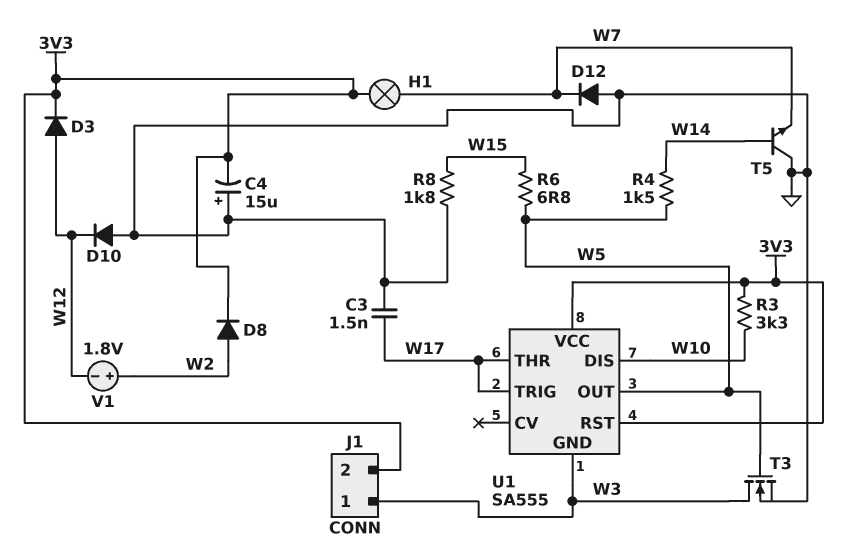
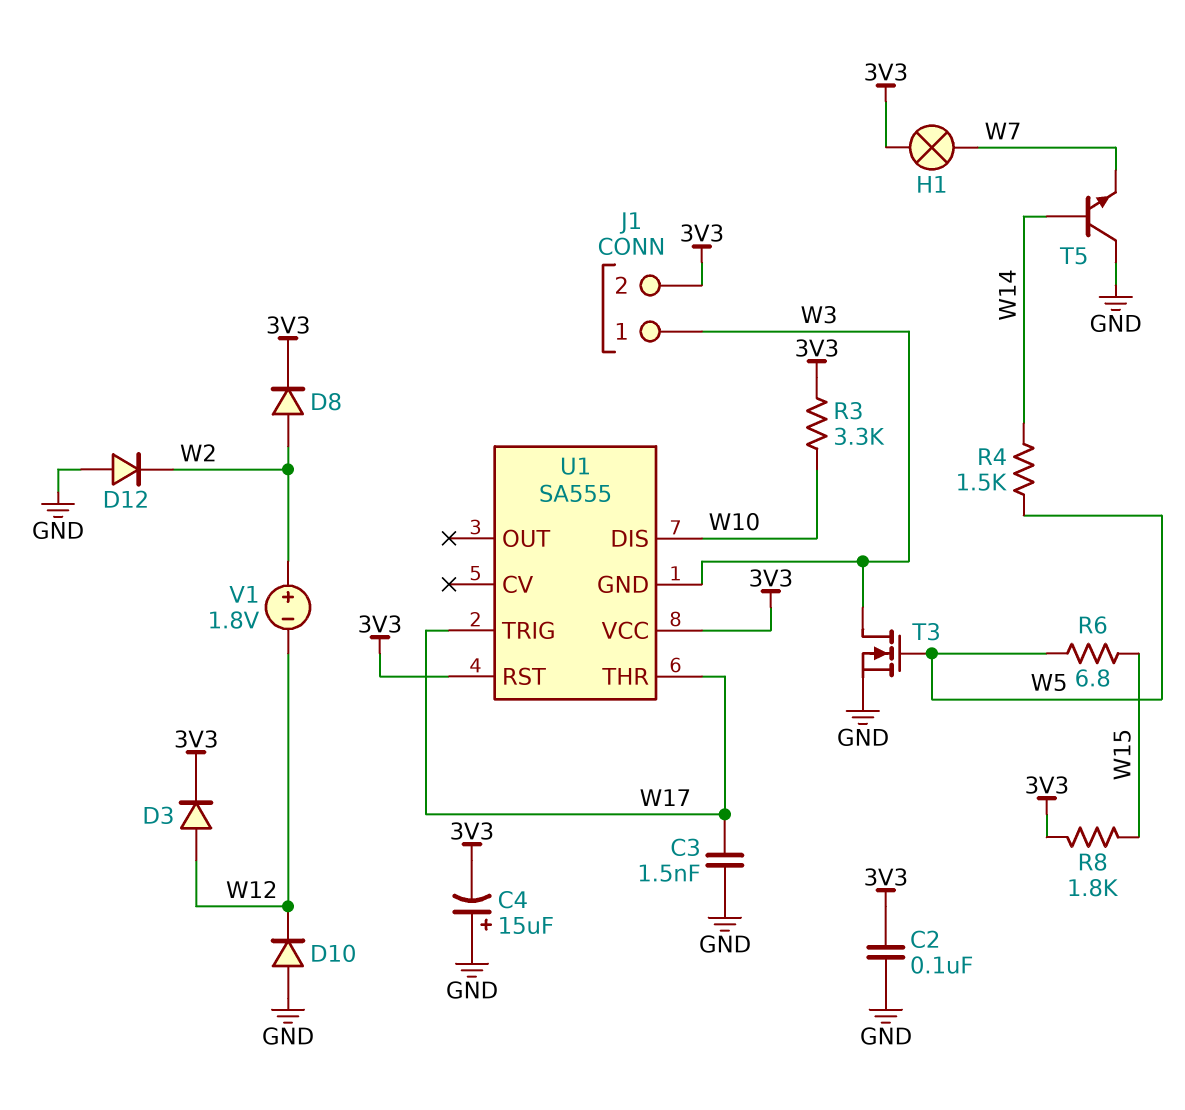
C2: none -> 100nF (3V3, GND)
D12: diode (A GND, K W7) -> diode (A GND, K W2)
R8: 1.8k (GND, W15) -> 1.8k (3V3, W15)
U1 pin OUT: W5 -> none

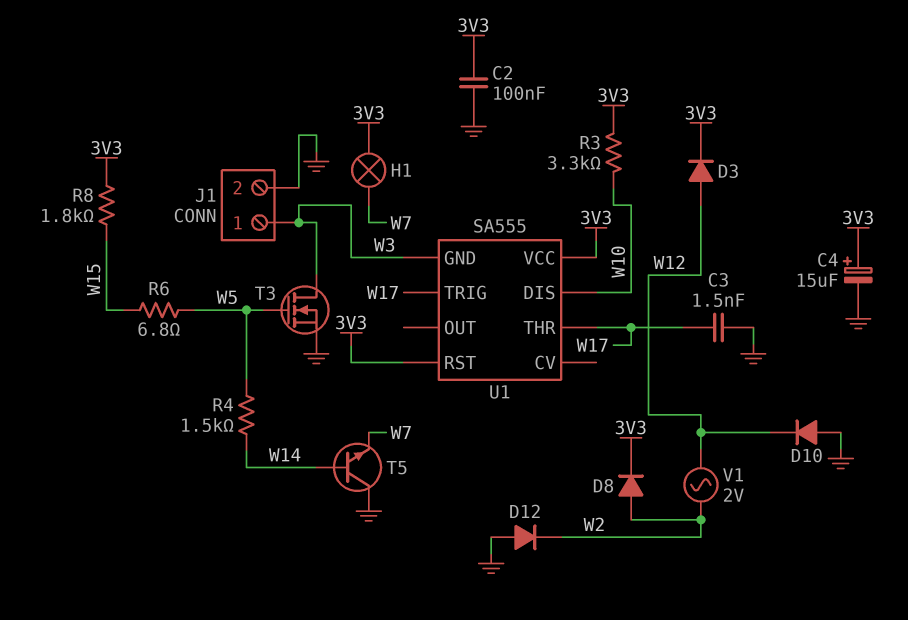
C4: 15uF (plus GND, minus 3V3) -> 15uF (plus 3V3, minus GND)
J1 pin 2: 3V3 -> GND
V1: 1.8V (plus W2, minus W12) -> AC 2V (W2, W12)

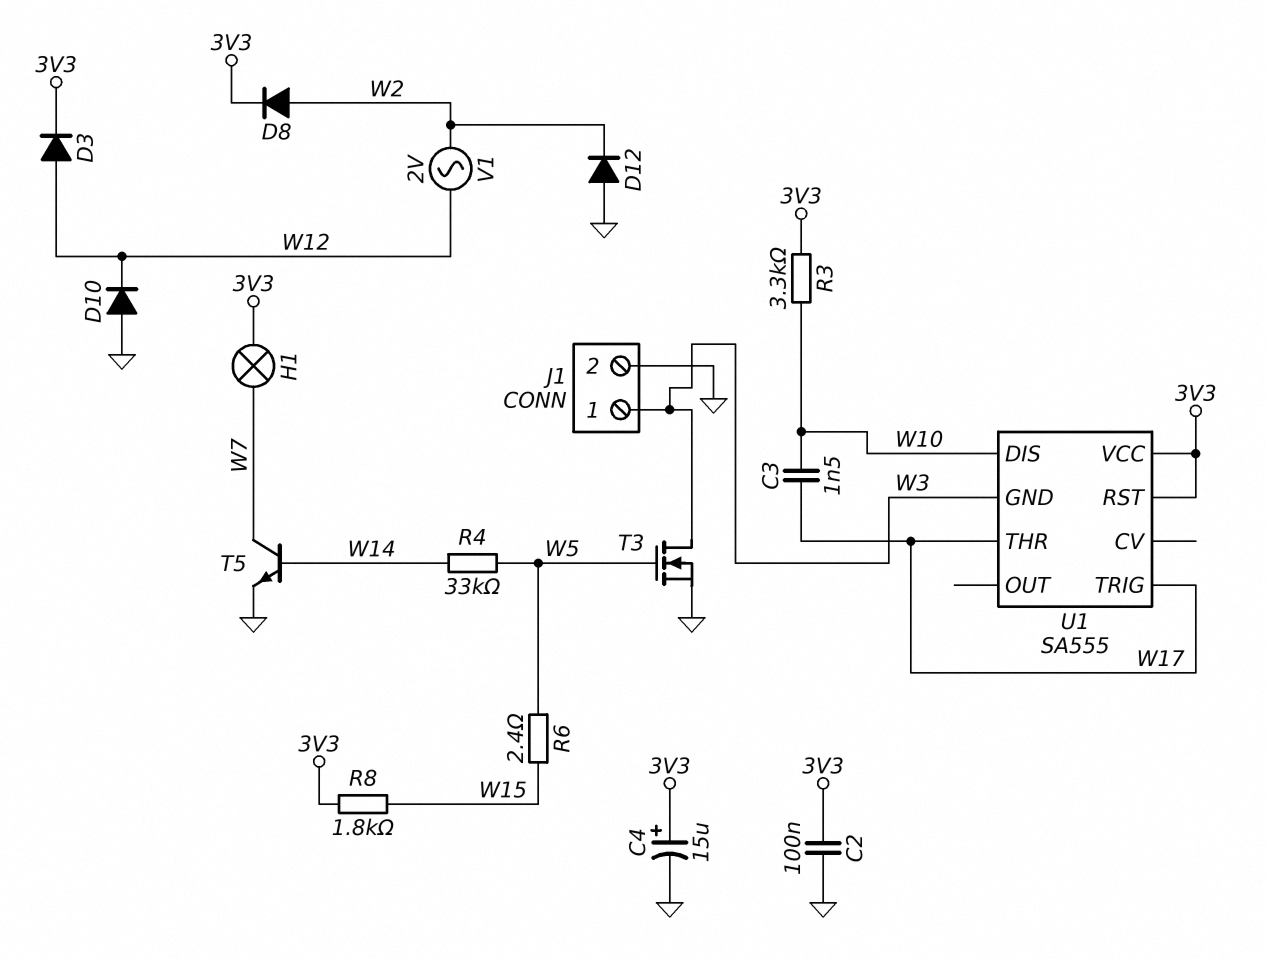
C3: 1.5nF (GND, W17) -> 1.5nF (W10, W17)
R4: 1.5k (W5, W14) -> 33k (W5, W14)
R6: 6.8 (W5, W15) -> 2.4 (W5, W15)
T5: NPN (B W14, C GND, E W7) -> NPN (B W14, C W7, E GND)

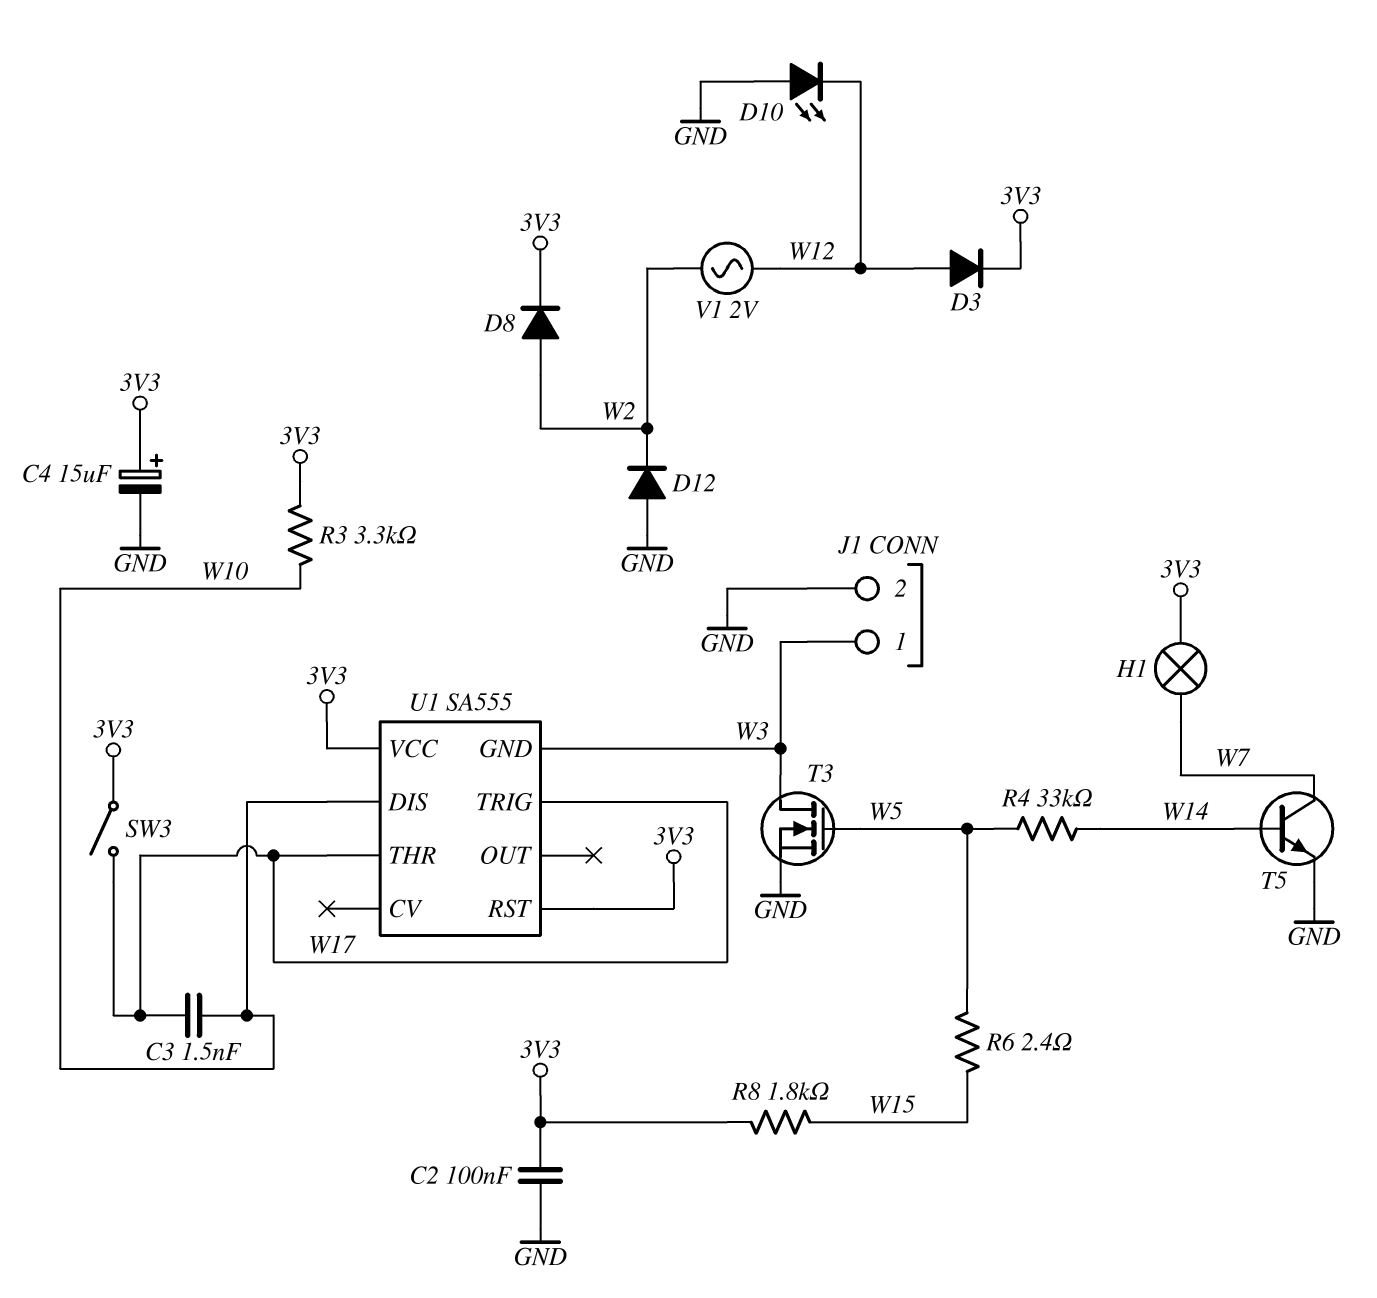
D10: diode (A GND, K W12) -> LED (A GND, K W12)
SW3: none -> switch (3V3, W17)

